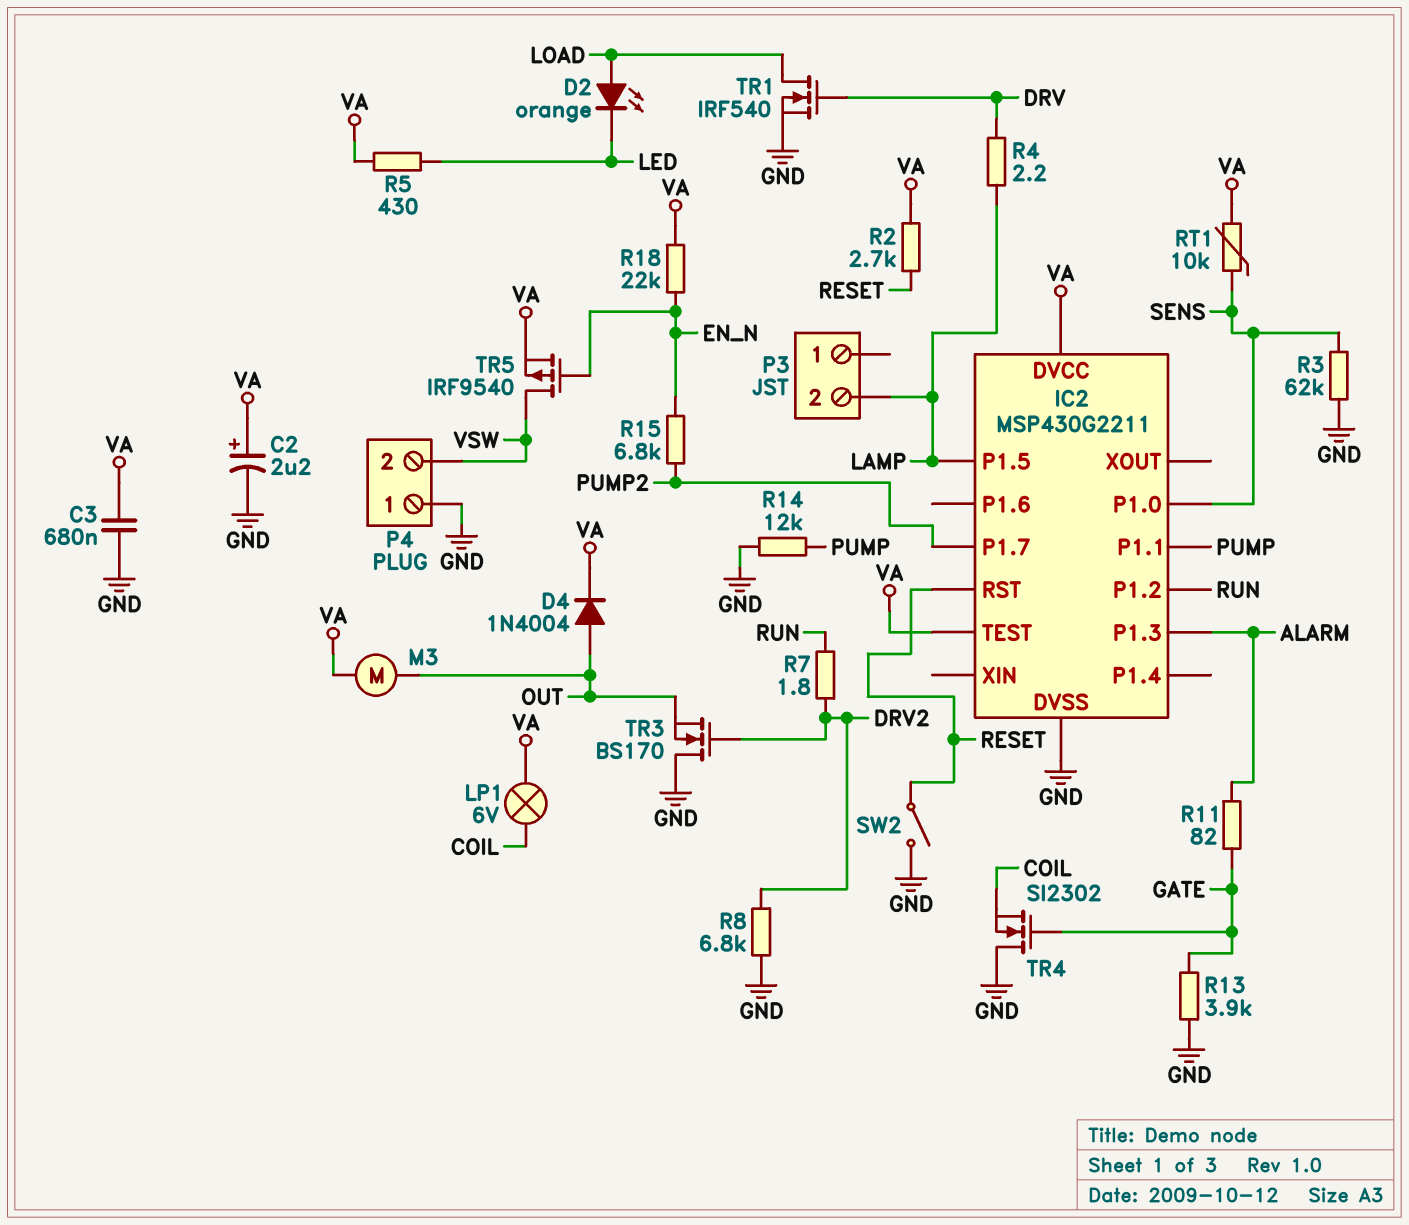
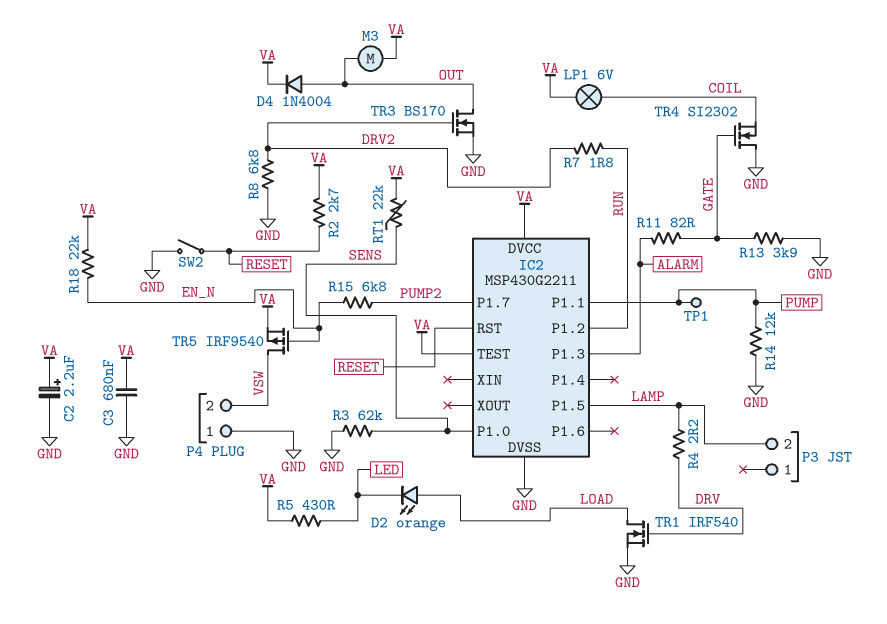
RT1: 10k (SENS, VA) -> 22k (SENS, VA)
TP1: none -> test point (PUMP)
TR3: NMOS BS170 (G DRV2, D GND, S OUT) -> NMOS BS170 (G DRV2, D OUT, S GND)

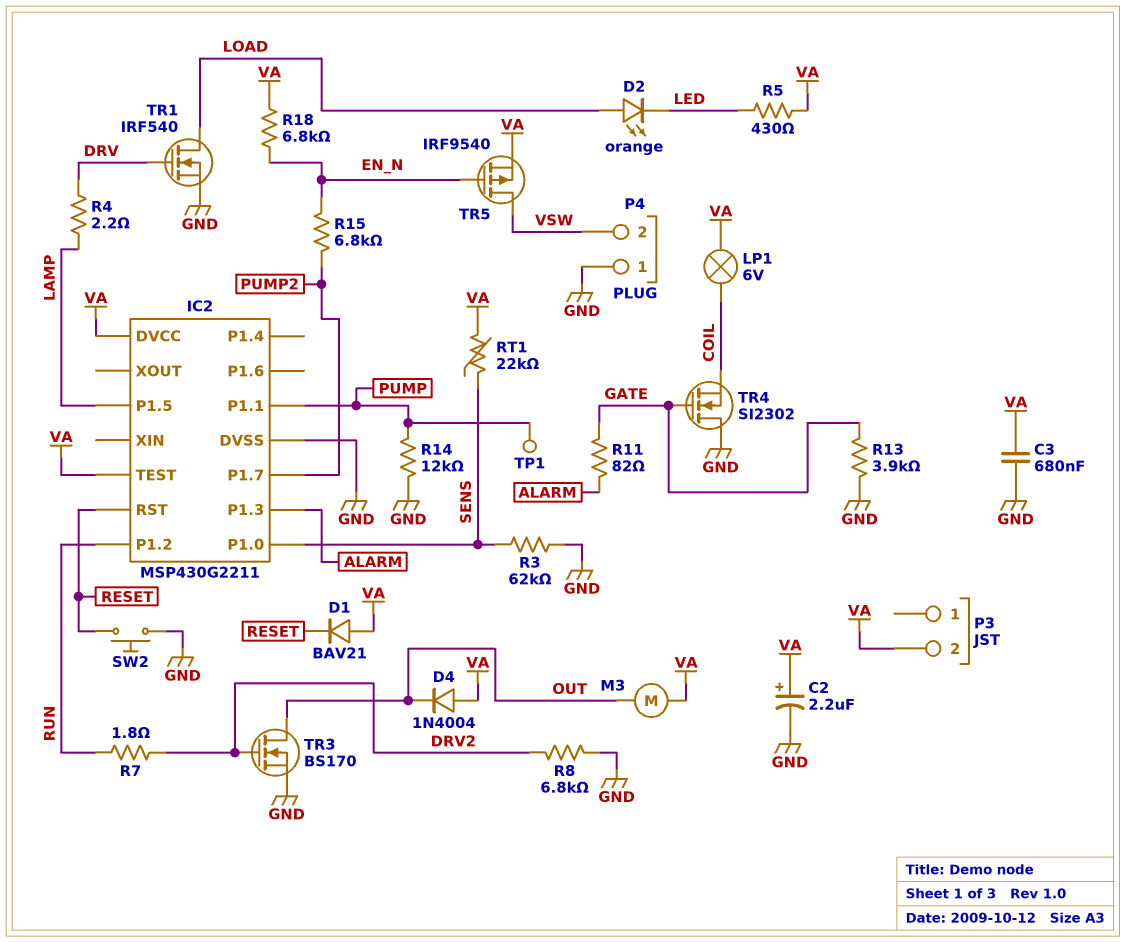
D1: none -> diode BAV21 (A VA, K RESET)
D4: diode 1N4004 (A OUT, K VA) -> diode 1N4004 (A VA, K OUT)
P3 pin 2: LAMP -> VA
R2: 2.7k (RESET, VA) -> none
R18: 22k (EN_N, VA) -> 6.8k (EN_N, VA)
SW2: switch (GND, RESET) -> button (GND, RESET)

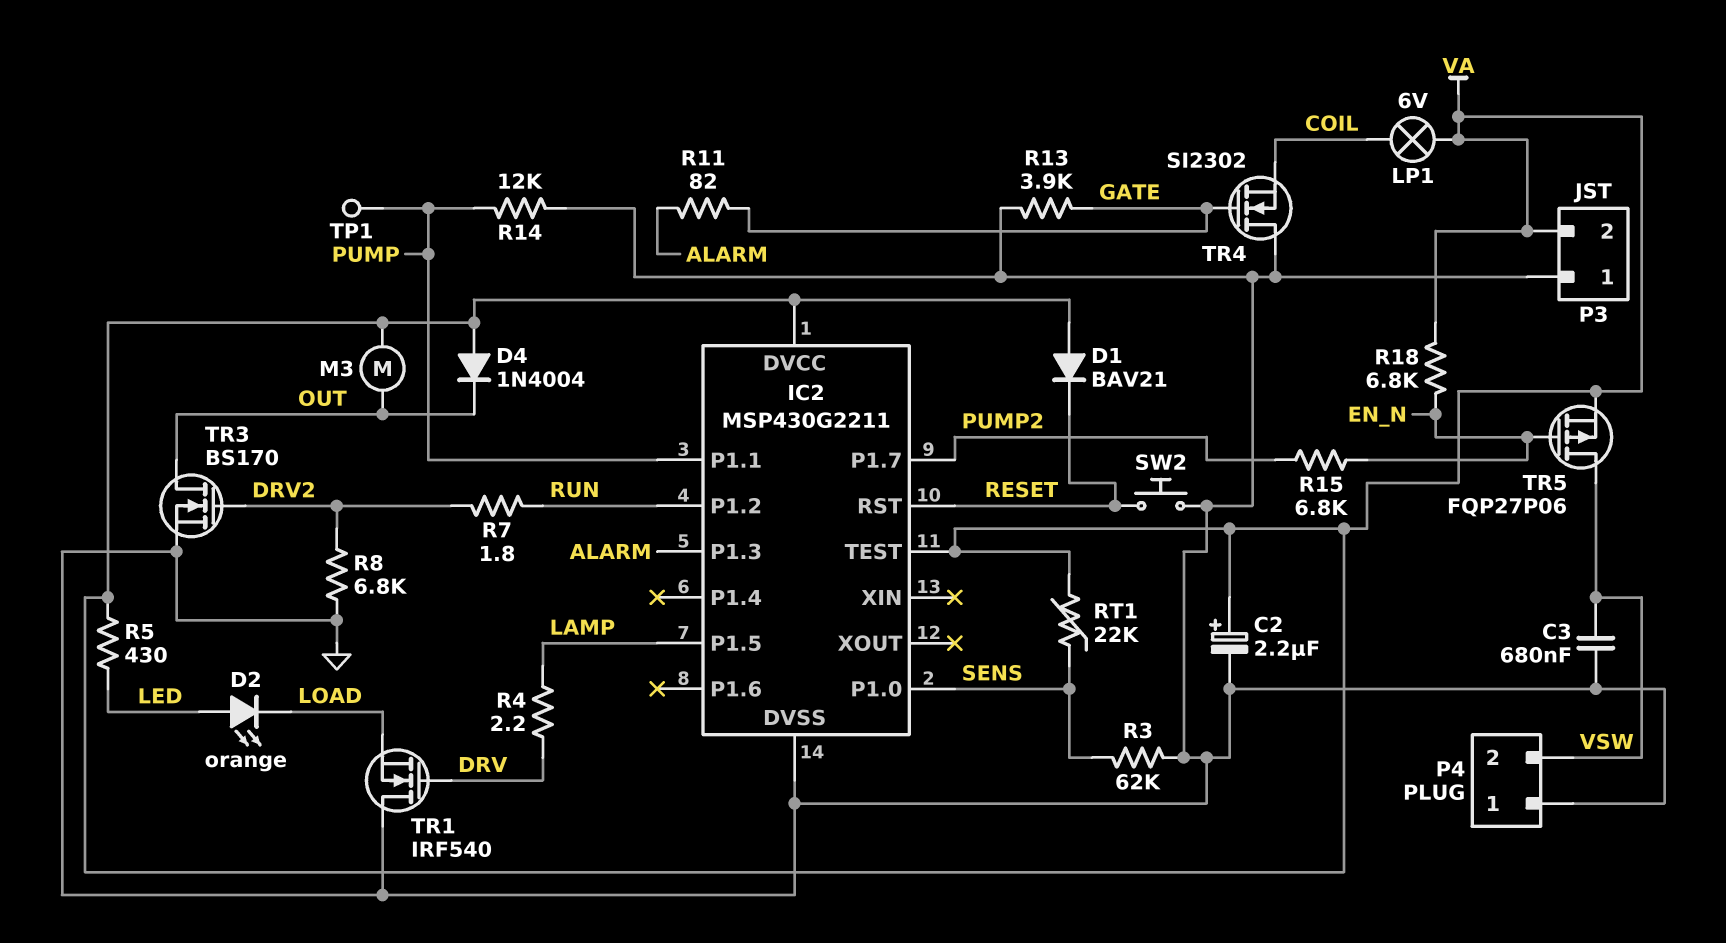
C3: 680nF (GND, VA) -> 680nF (GND, VSW)
D2: LED orange (A LOAD, K LED) -> LED orange (A LED, K LOAD)
P3 pin 1: none -> GND
TR1: NMOS IRF540 (G DRV, D LOAD, S GND) -> NMOS IRF540 (G DRV, D GND, S LOAD)
TR5: PMOS IRF9540 (G EN_N, D VSW, S VA) -> PMOS FQP27P06 (G EN_N, D VSW, S VA)

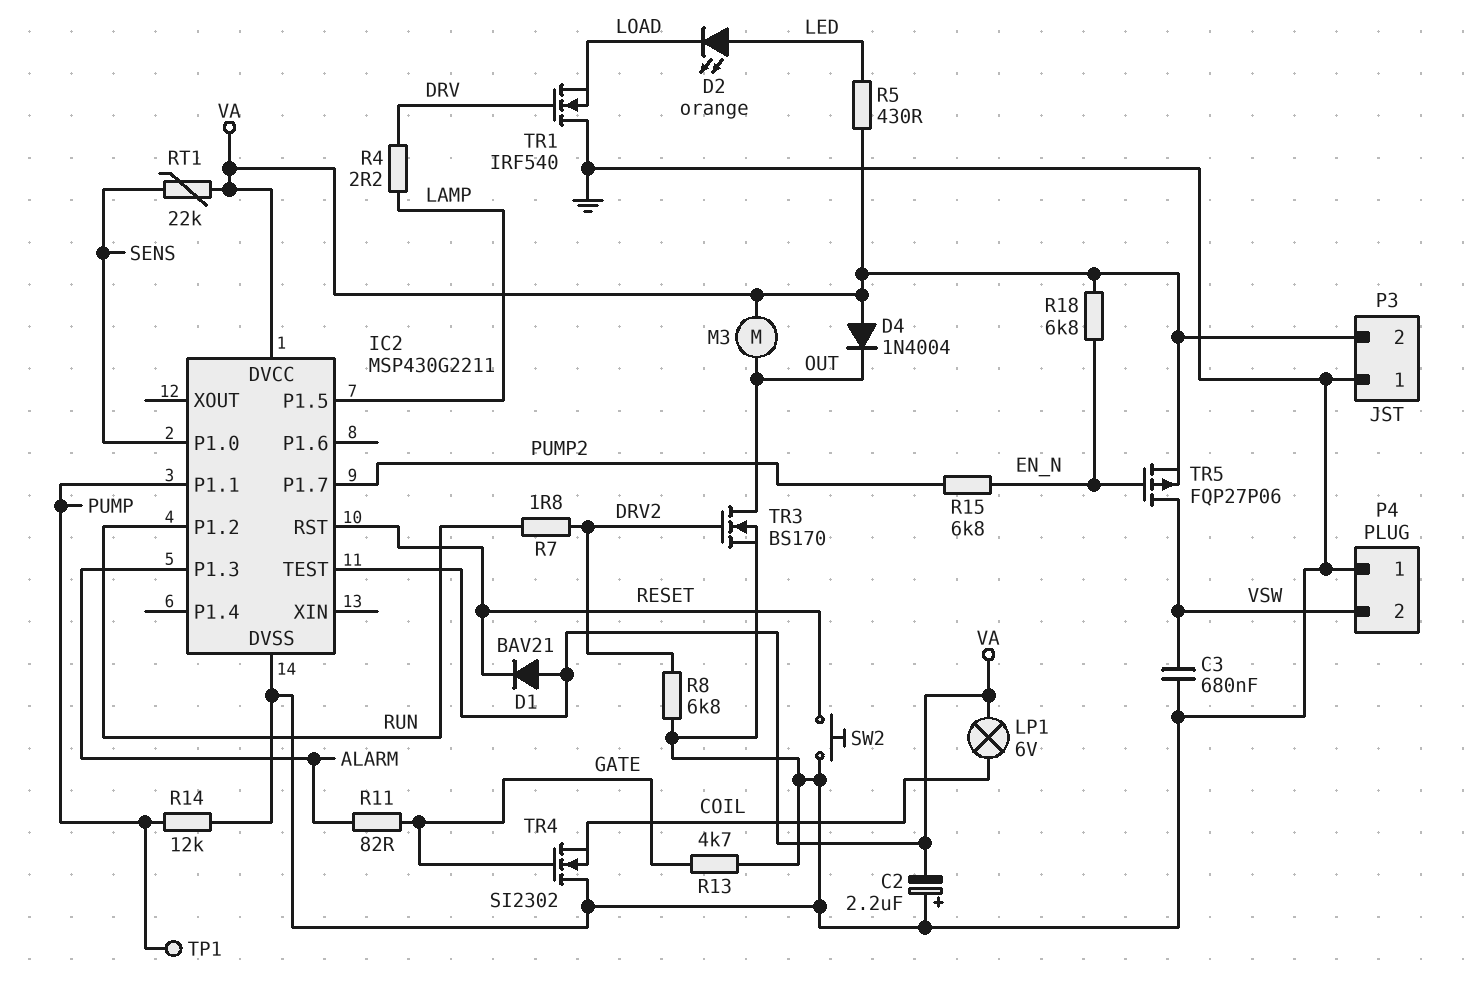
C2: 2.2uF (plus VA, minus GND) -> 2.2uF (plus GND, minus VA)
R3: 62k (GND, SENS) -> none
R13: 3.9k (GATE, GND) -> 4.7k (GATE, GND)

